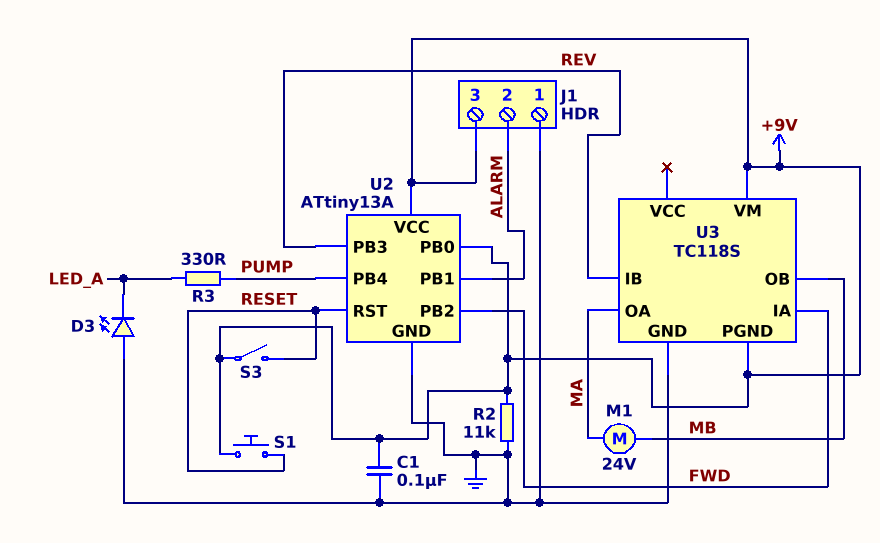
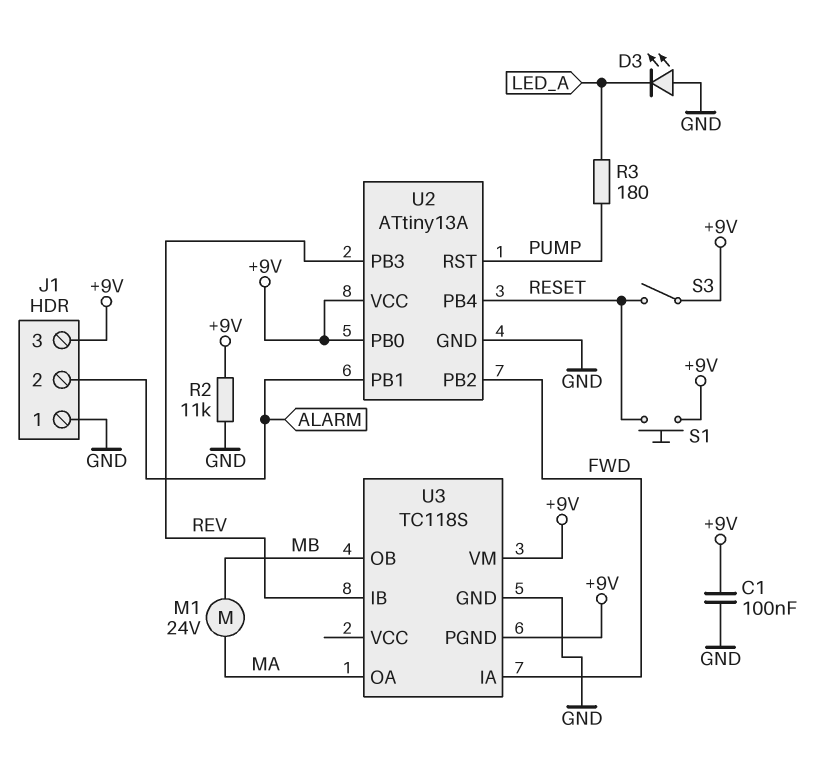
R3: 330 (LED_A, PUMP) -> 180 (LED_A, PUMP)
U2 pin PB4: PUMP -> RESET
U2 pin RST: RESET -> PUMP

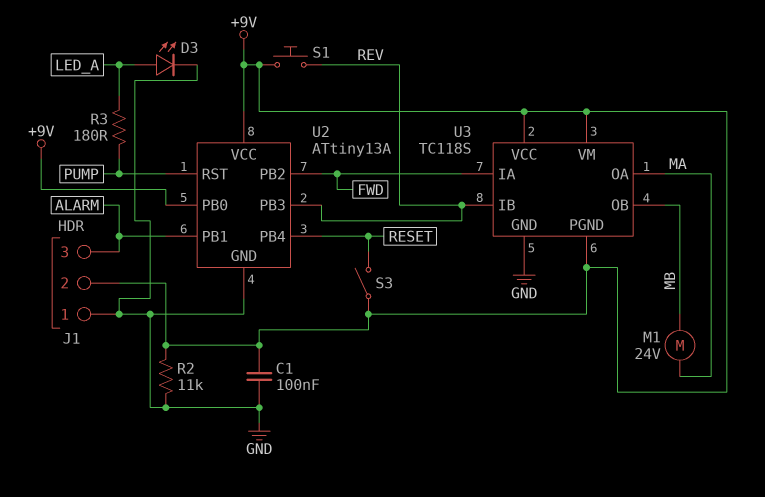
D3: LED (A GND, K LED_A) -> LED (A LED_A, K GND)
J1 pin 2: ALARM -> +9V
J1 pin 3: +9V -> ALARM
S1: button (+9V, RESET) -> button (+9V, REV)
U3 pin VCC: none -> +9V

